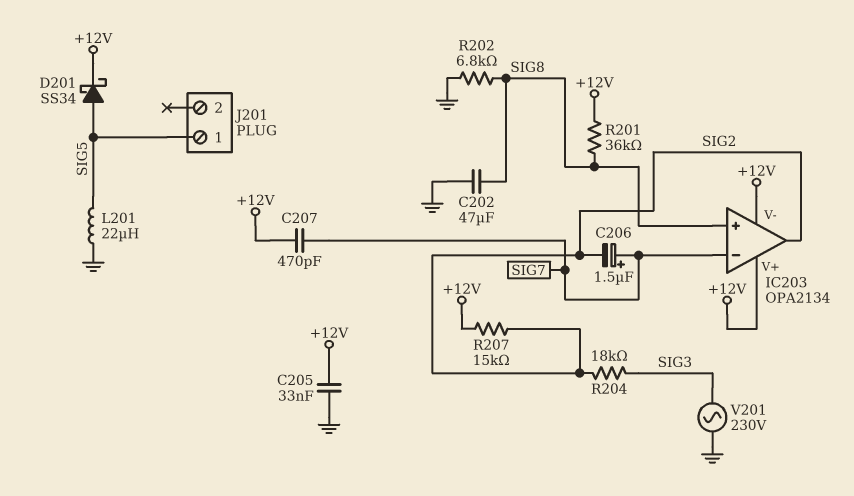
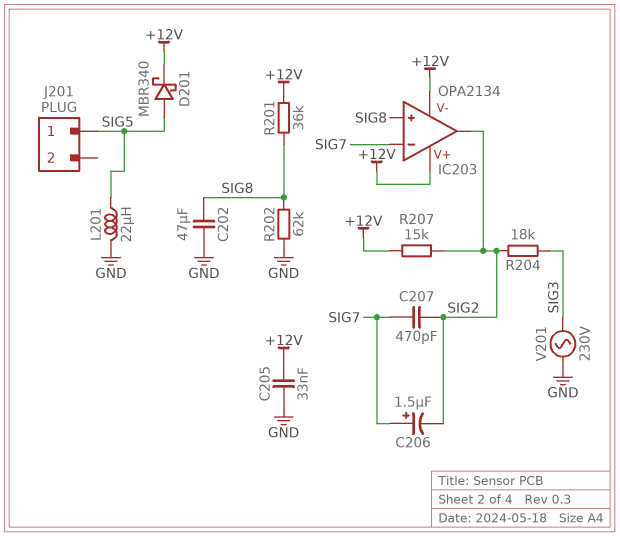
C207: 470pF (+12V, SIG7) -> 470pF (SIG2, SIG7)
D201: schottky SS34 (A SIG5, K +12V) -> schottky MBR340 (A SIG5, K +12V)
R202: 6.8k (GND, SIG8) -> 62k (GND, SIG8)

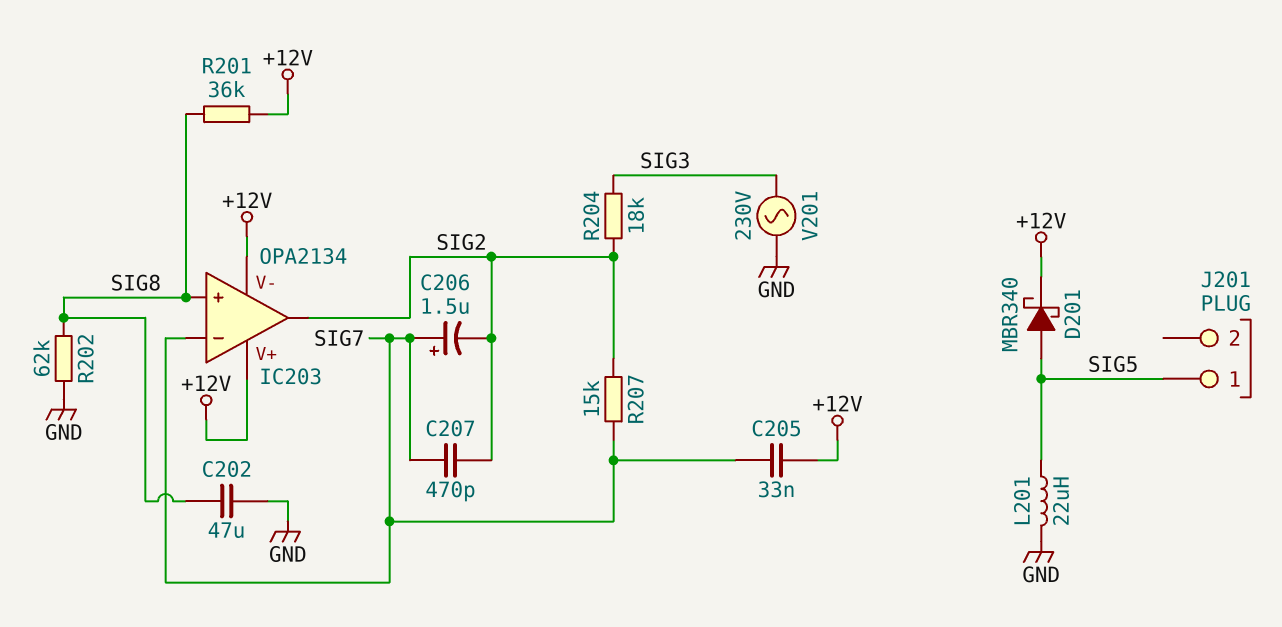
C205: 33nF (+12V, GND) -> 33nF (+12V, SIG7)
R207: 15k (+12V, SIG2) -> 15k (SIG2, SIG7)

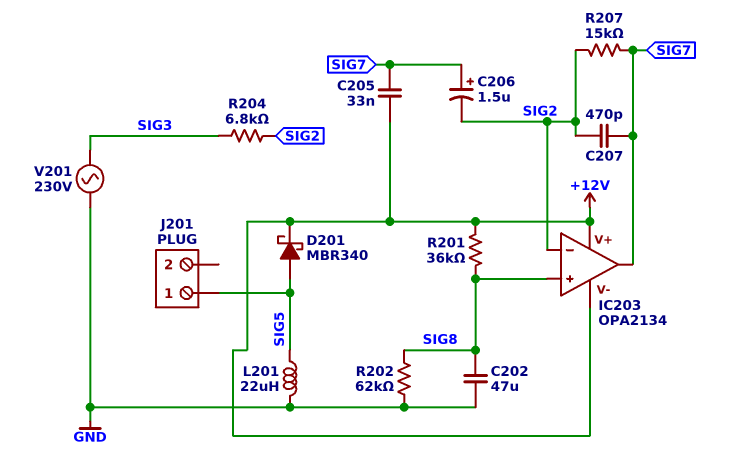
IC203 pin in-: SIG7 -> SIG2
IC203 pin out: SIG2 -> SIG7
R204: 18k (SIG2, SIG3) -> 6.8k (SIG2, SIG3)

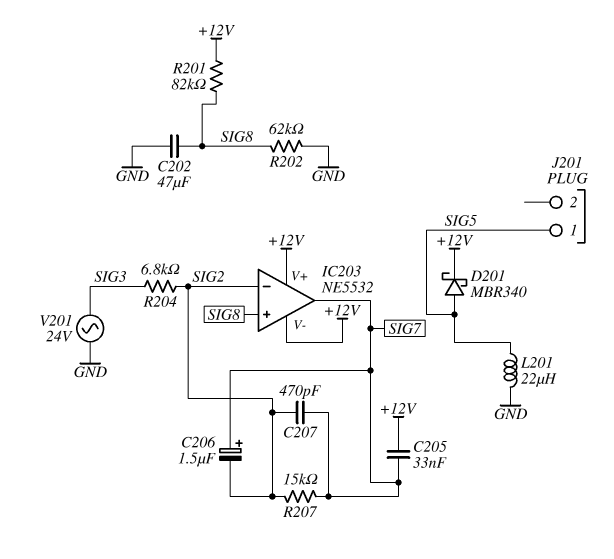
IC203: OPA2134 -> NE5532
R201: 36k (+12V, SIG8) -> 82k (+12V, SIG8)
V201: AC 230V (GND, SIG3) -> AC 24V (GND, SIG3)

